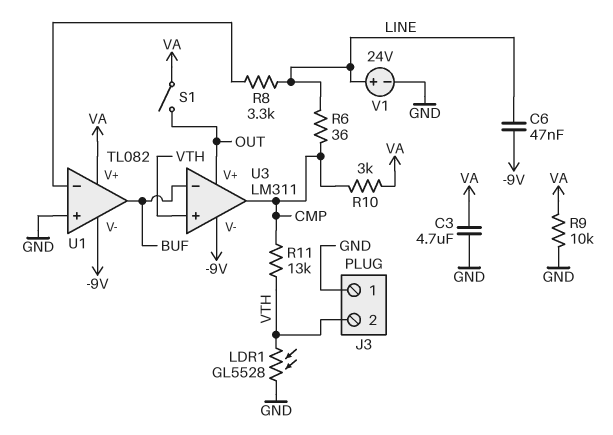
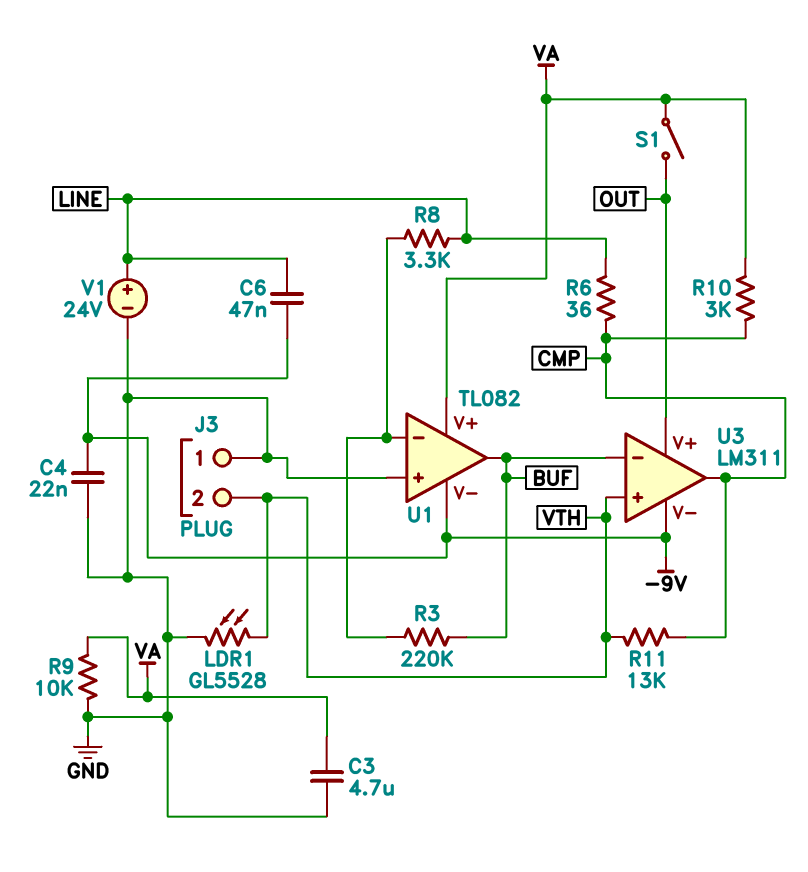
C4: none -> 22nF (-9V, GND)
R3: none -> 220k (BUF, U1/in-)

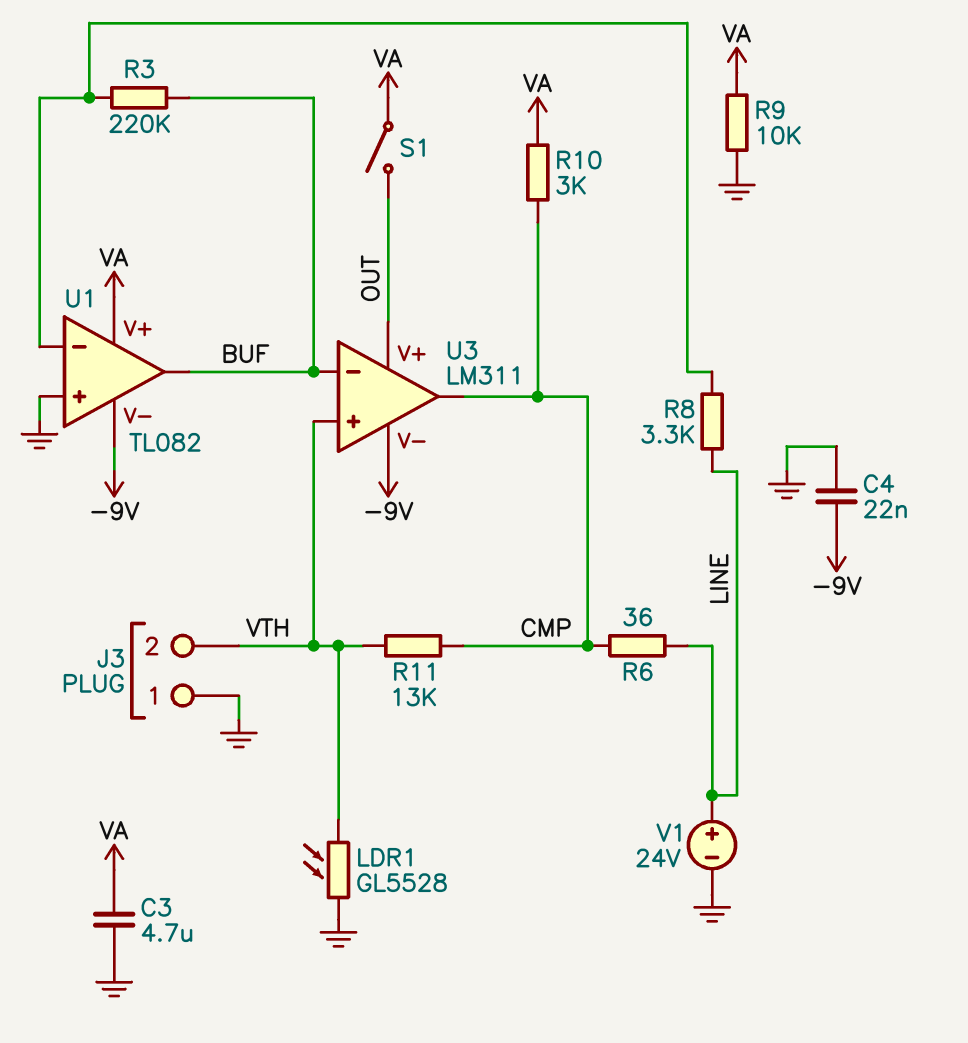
C6: 47nF (-9V, LINE) -> none

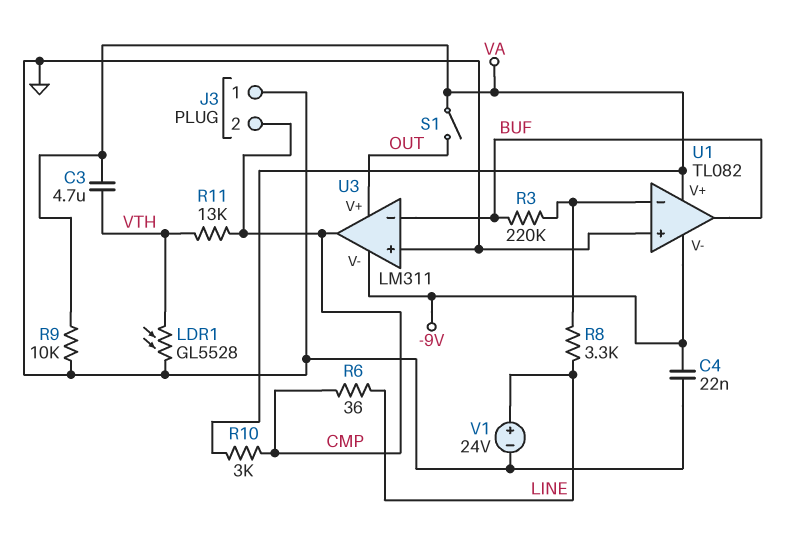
C3: 4.7uF (GND, VA) -> 4.7uF (VA, VTH)
J3 pin 2: VTH -> CMP
U3 pin in+: VTH -> GND

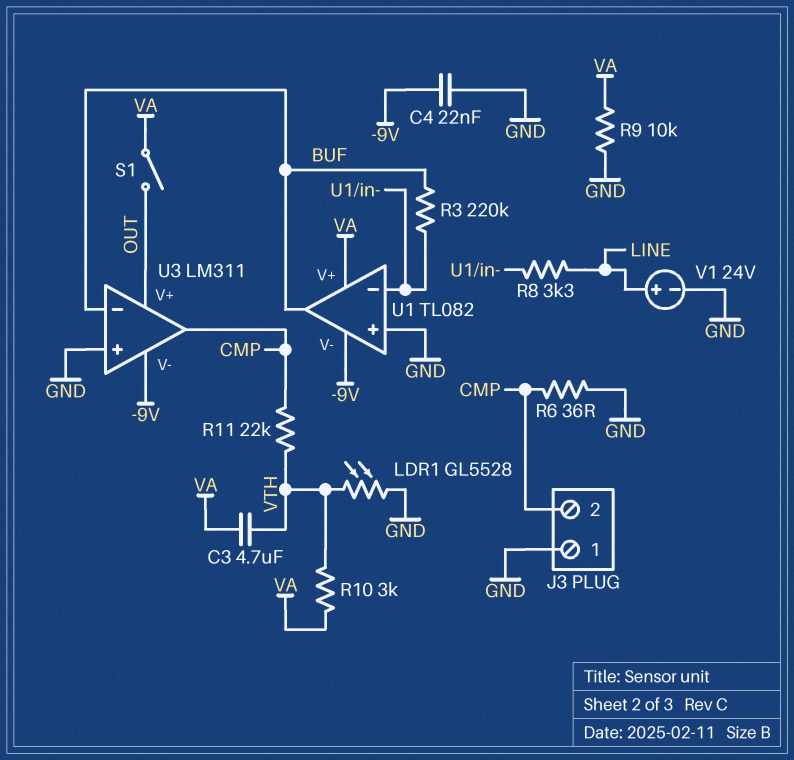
R6: 36 (CMP, LINE) -> 36 (CMP, GND)
R10: 3k (CMP, VA) -> 3k (VA, VTH)
R11: 13k (CMP, VTH) -> 22k (CMP, VTH)

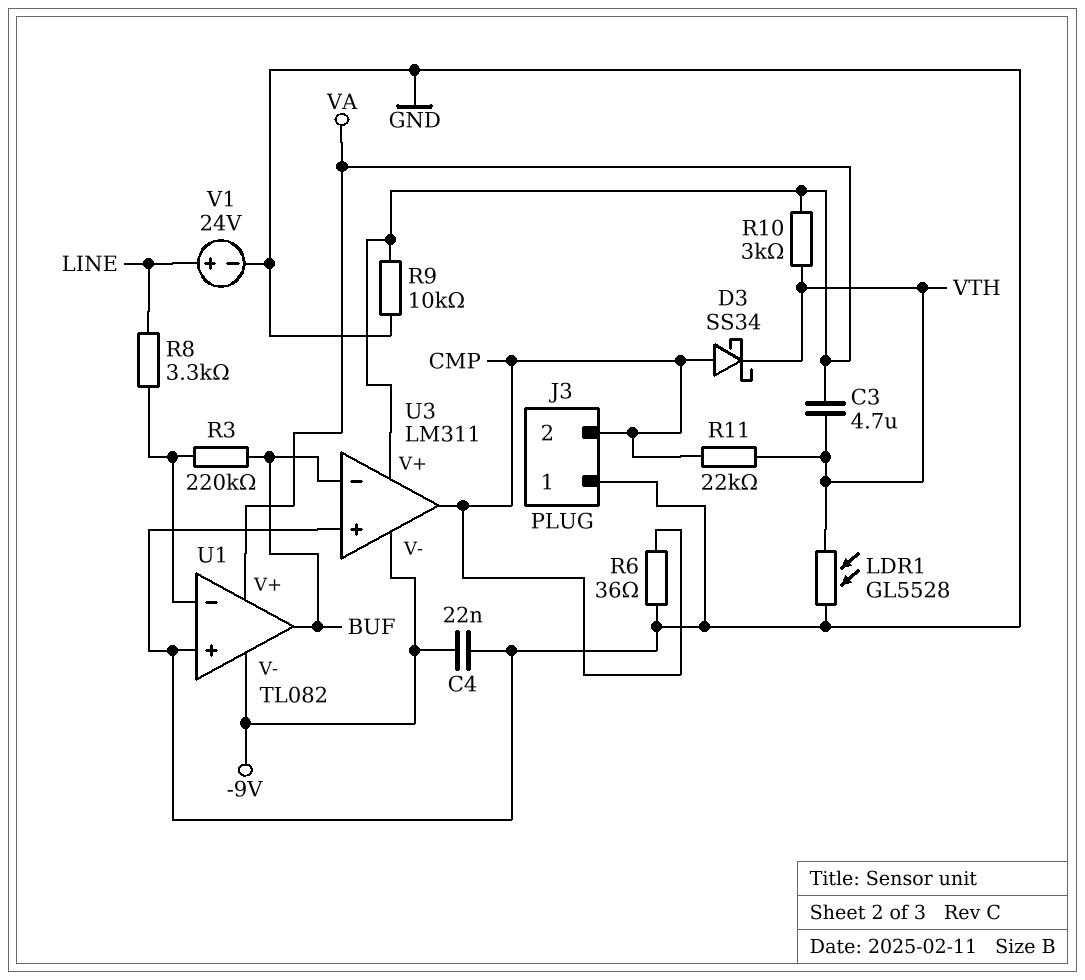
D3: none -> schottky SS34 (A CMP, K VTH)
S1: switch (OUT, VA) -> none
U3 pin V+: OUT -> VA

